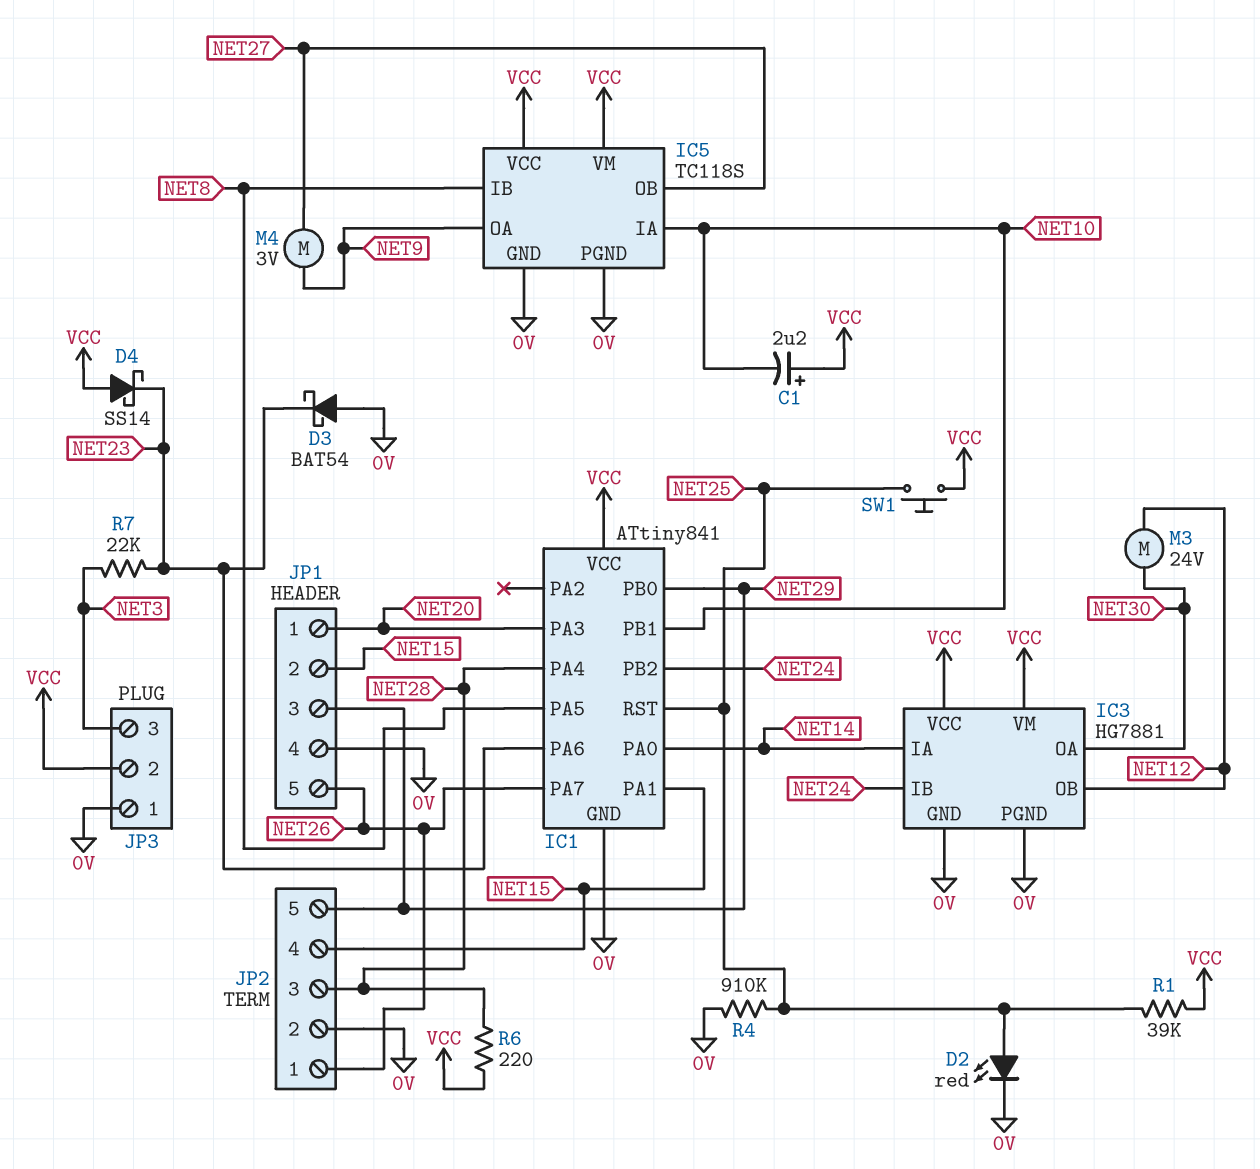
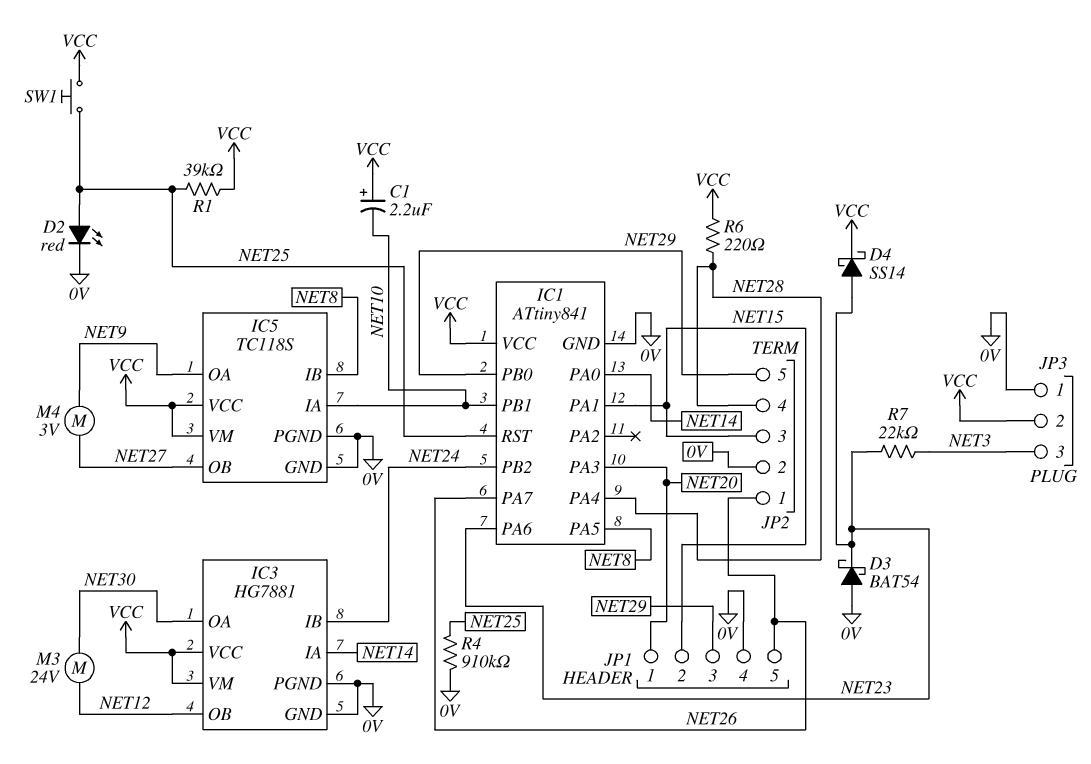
D4: schottky SS14 (A VCC, K NET23) -> schottky SS14 (A NET23, K VCC)
JP2 pin 3: NET28 -> NET15
JP2 pin 4: NET15 -> NET28

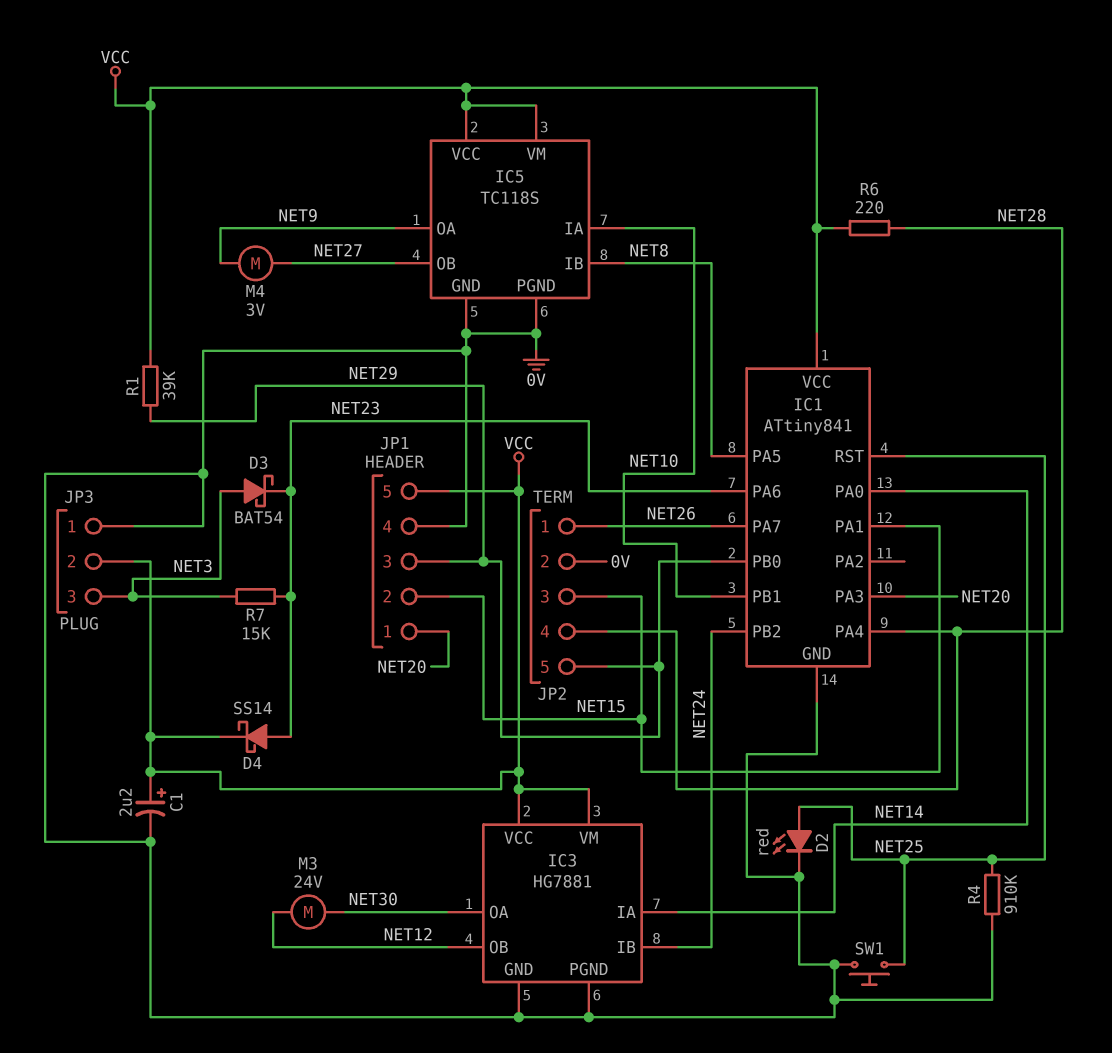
C1: 2.2uF (plus VCC, minus NET10) -> 2.2uF (plus VCC, minus 0V)
D3: schottky BAT54 (A 0V, K NET23) -> schottky BAT54 (A NET3, K NET23)
JP1 pin 5: NET26 -> VCC
R1: 39k (NET25, VCC) -> 39k (NET29, VCC)
R7: 22k (NET3, NET23) -> 15k (NET3, NET23)
SW1: button (NET25, VCC) -> button (0V, NET25)

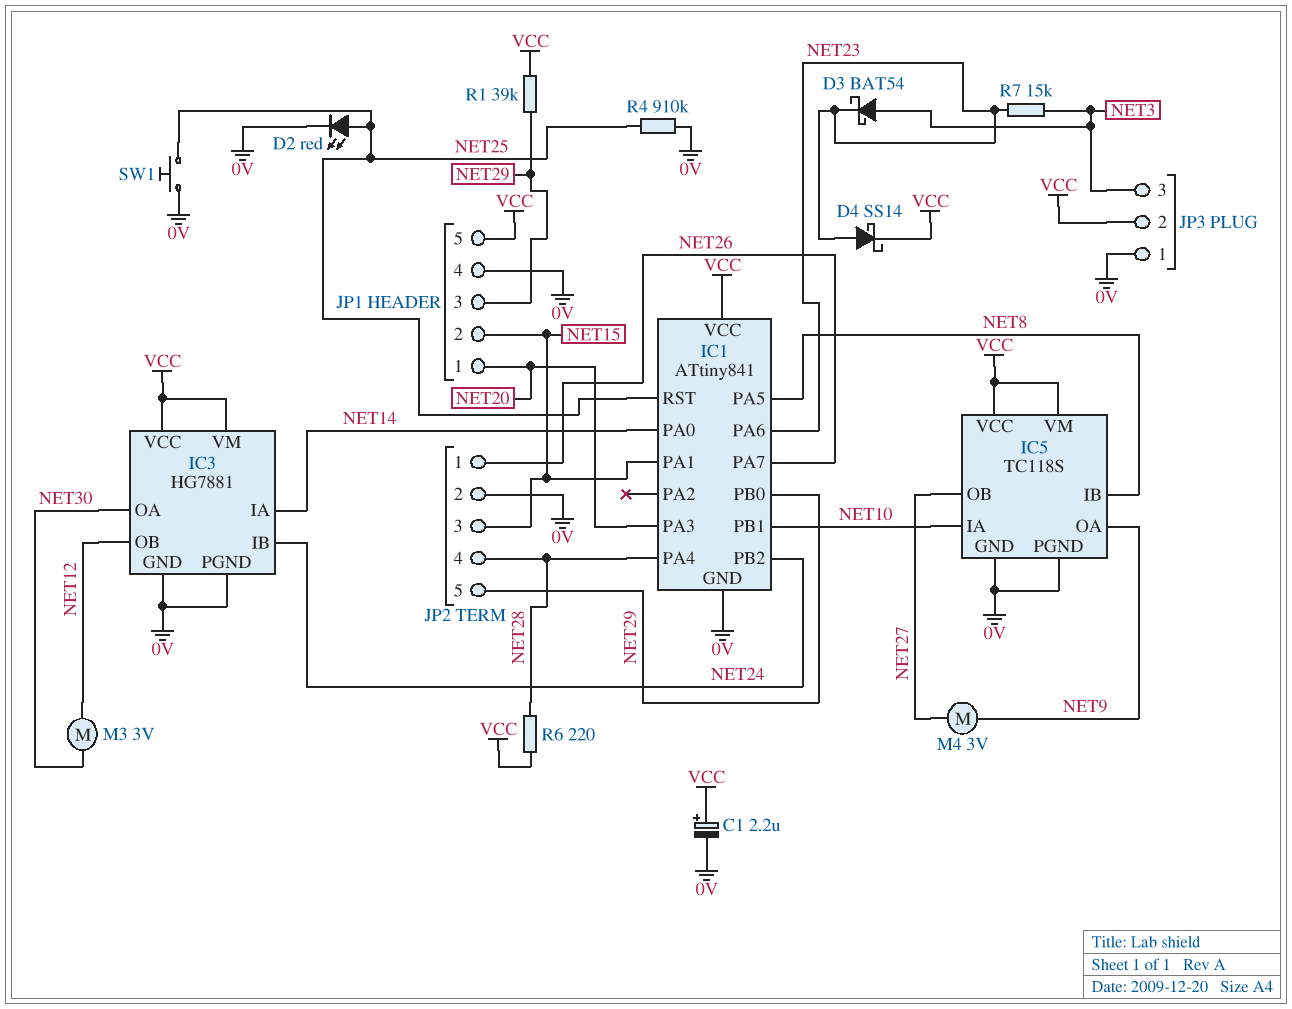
M3: motor 24V (NET12, NET30) -> motor 3V (NET12, NET30)

